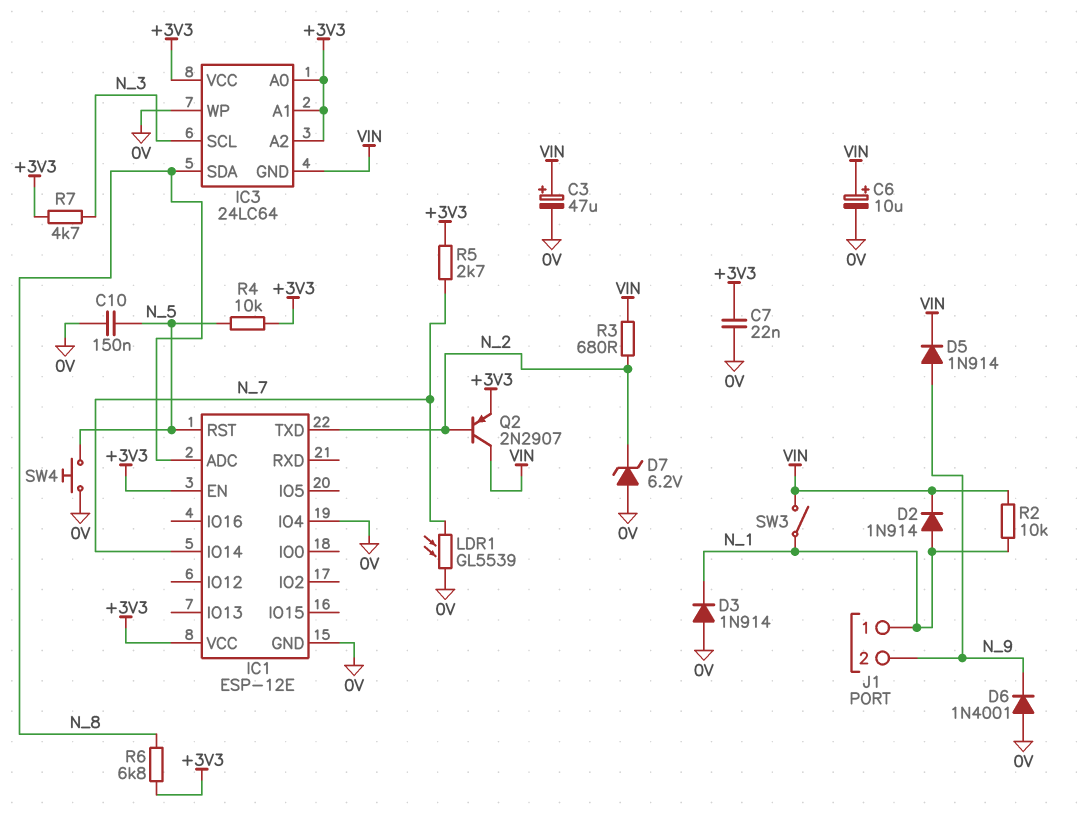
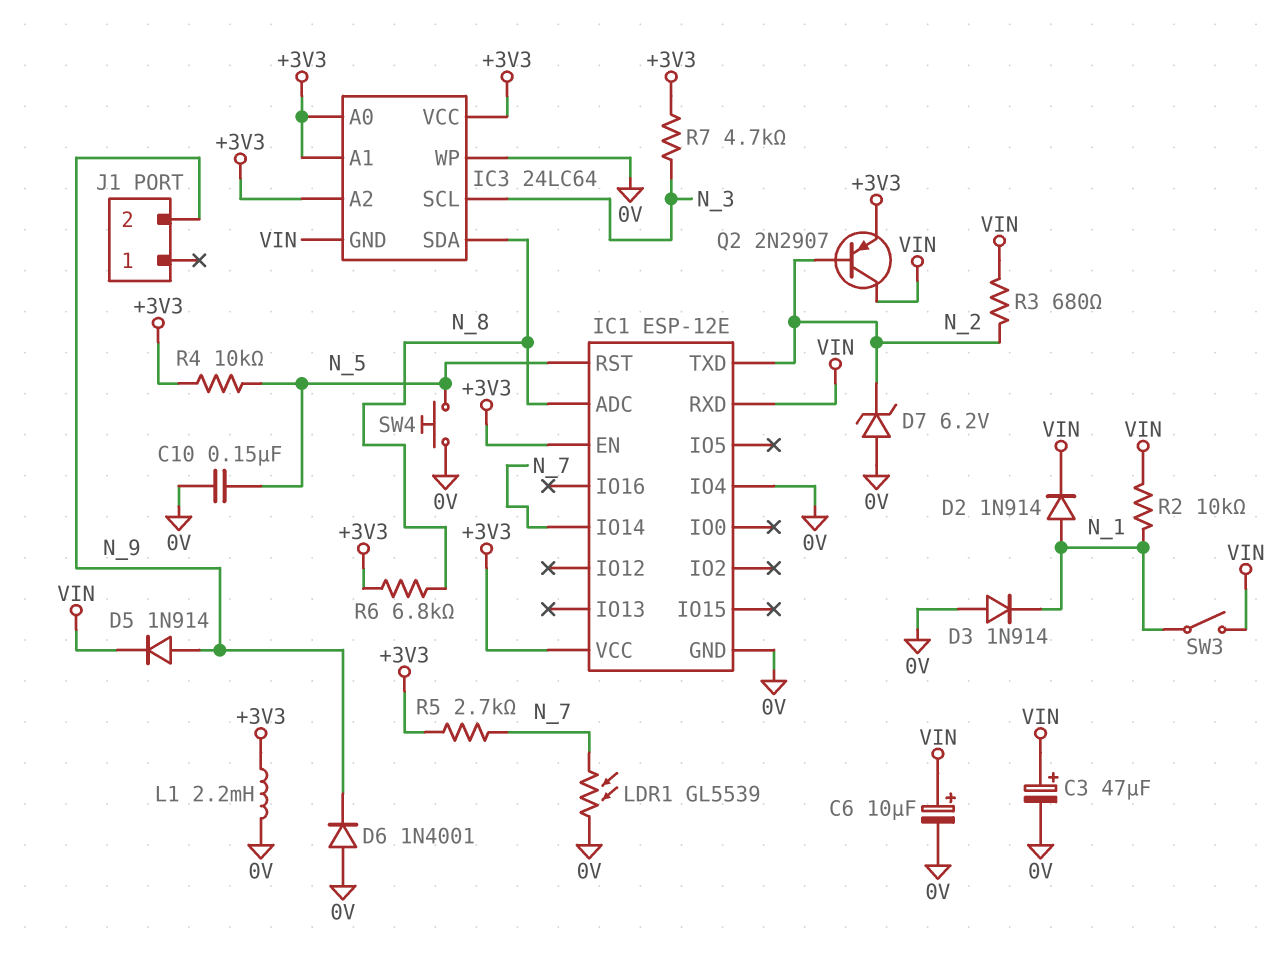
C7: 22nF (+3V3, 0V) -> none
IC1 pin RXD: none -> VIN
J1 pin 1: N_1 -> none
L1: none -> 2.2mH (+3V3, 0V)

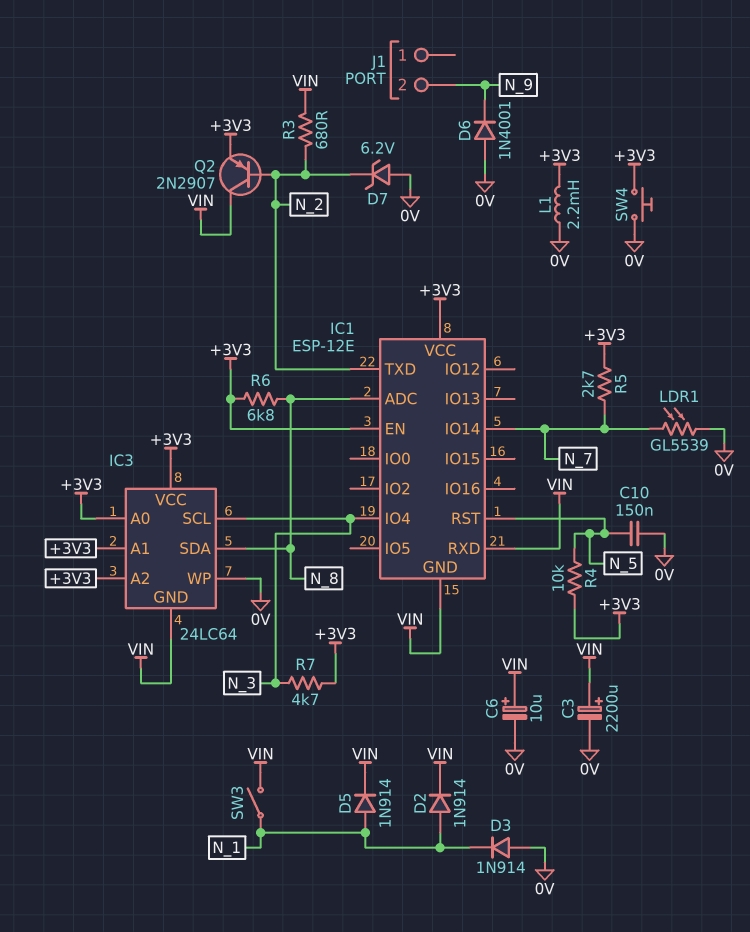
C3: 47uF (plus VIN, minus 0V) -> 2200uF (plus VIN, minus 0V)
D5: diode 1N914 (A N_9, K VIN) -> diode 1N914 (A N_1, K VIN)
IC1 pin GND: 0V -> VIN
IC1 pin IO4: 0V -> N_3
R2: 10k (N_1, VIN) -> none
SW4: button (0V, N_5) -> button (+3V3, 0V)

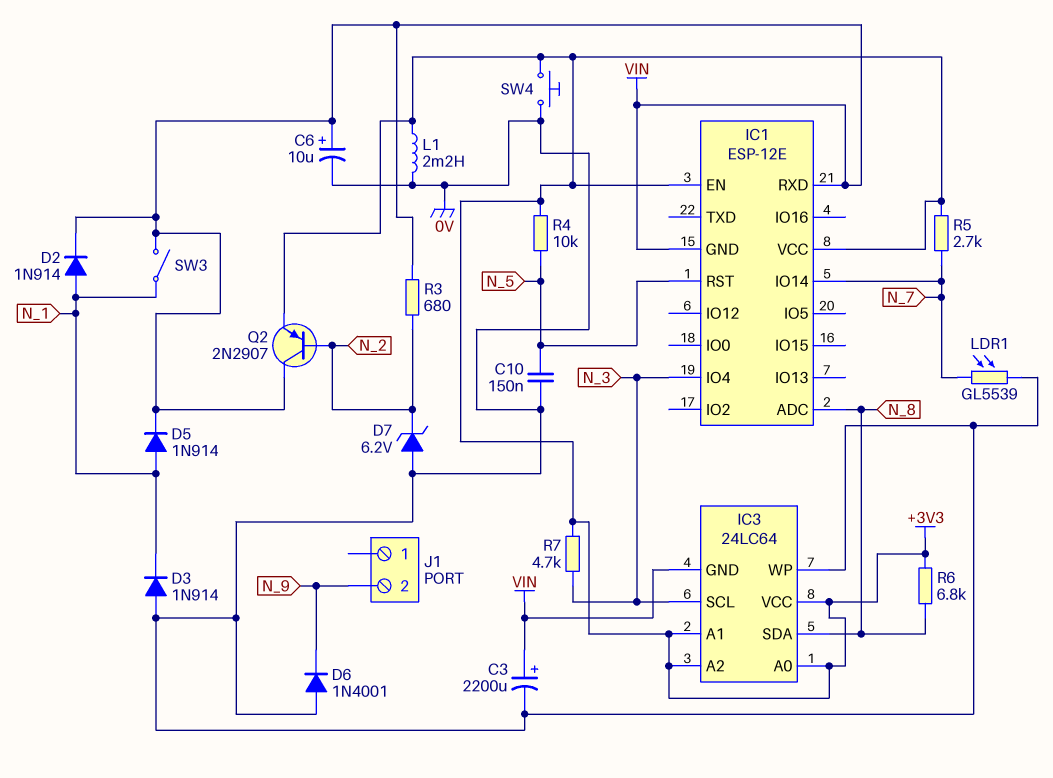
IC1 pin TXD: N_2 -> none

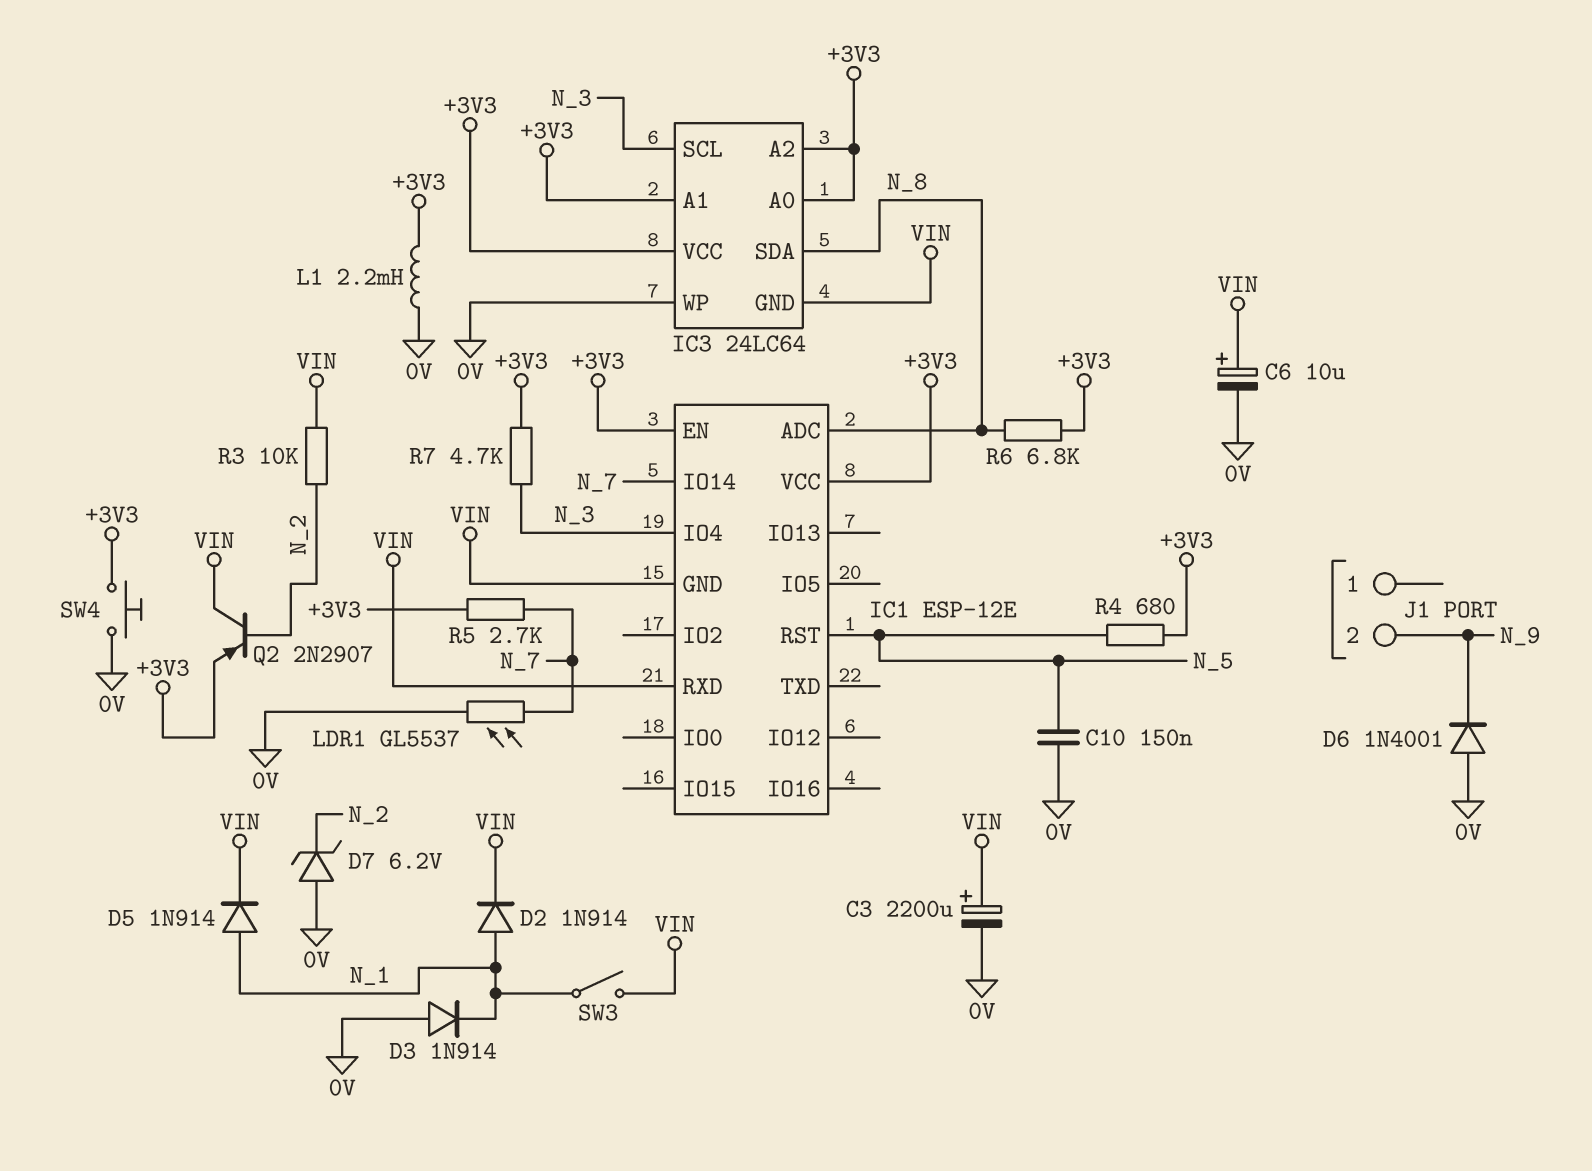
LDR1: GL5539 (0V, N_7) -> GL5537 (0V, N_7)
R3: 680 (N_2, VIN) -> 10k (N_2, VIN)
R4: 10k (+3V3, N_5) -> 680 (+3V3, N_5)

